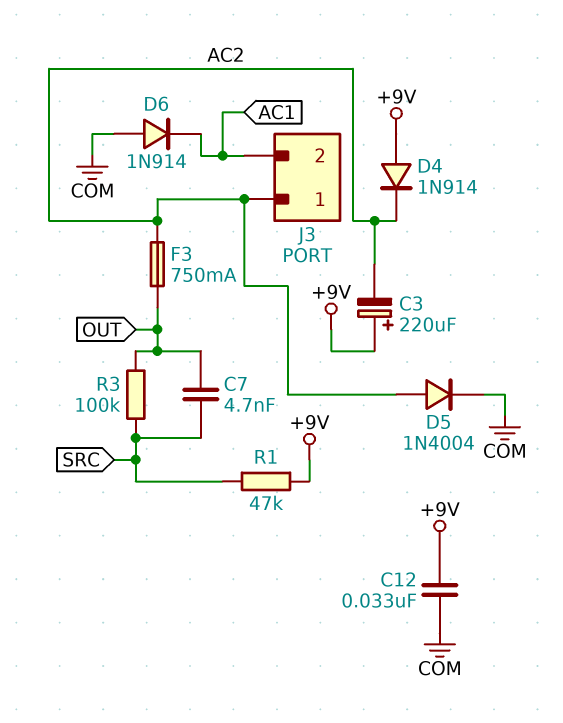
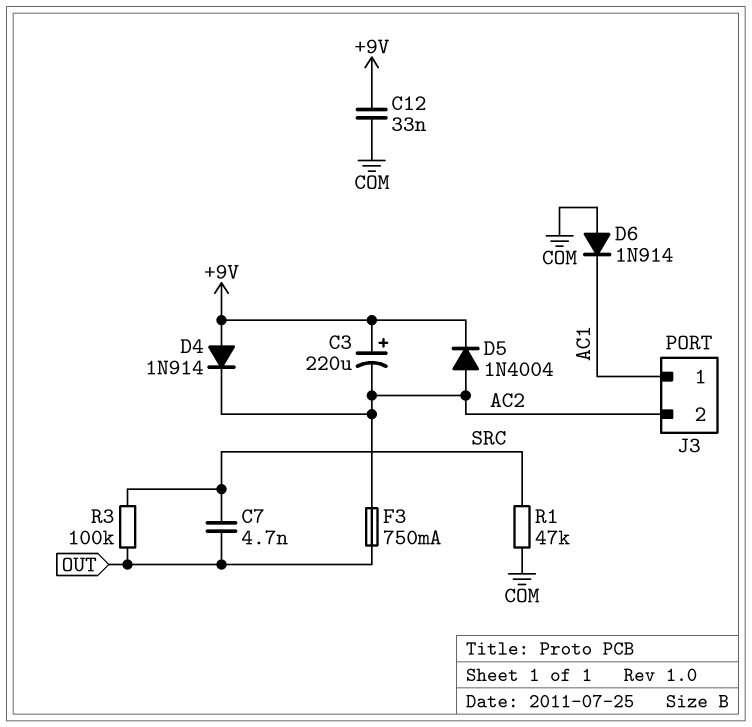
D5: diode 1N4004 (A AC2, K COM) -> diode 1N4004 (A AC2, K +9V)
J3 pin 1: AC2 -> AC1
J3 pin 2: AC1 -> AC2
R1: 47k (+9V, SRC) -> 47k (COM, SRC)

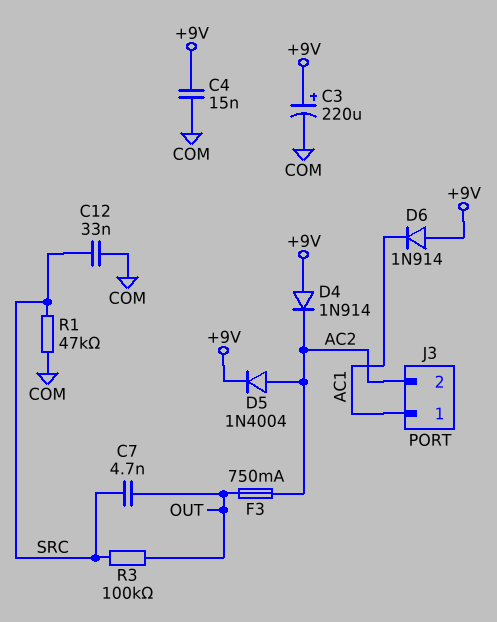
C3: 220uF (plus +9V, minus AC2) -> 220uF (plus +9V, minus COM)
C4: none -> 15nF (+9V, COM)
C12: 33nF (+9V, COM) -> 33nF (COM, SRC)
D6: diode 1N914 (A COM, K AC1) -> diode 1N914 (A +9V, K AC1)

